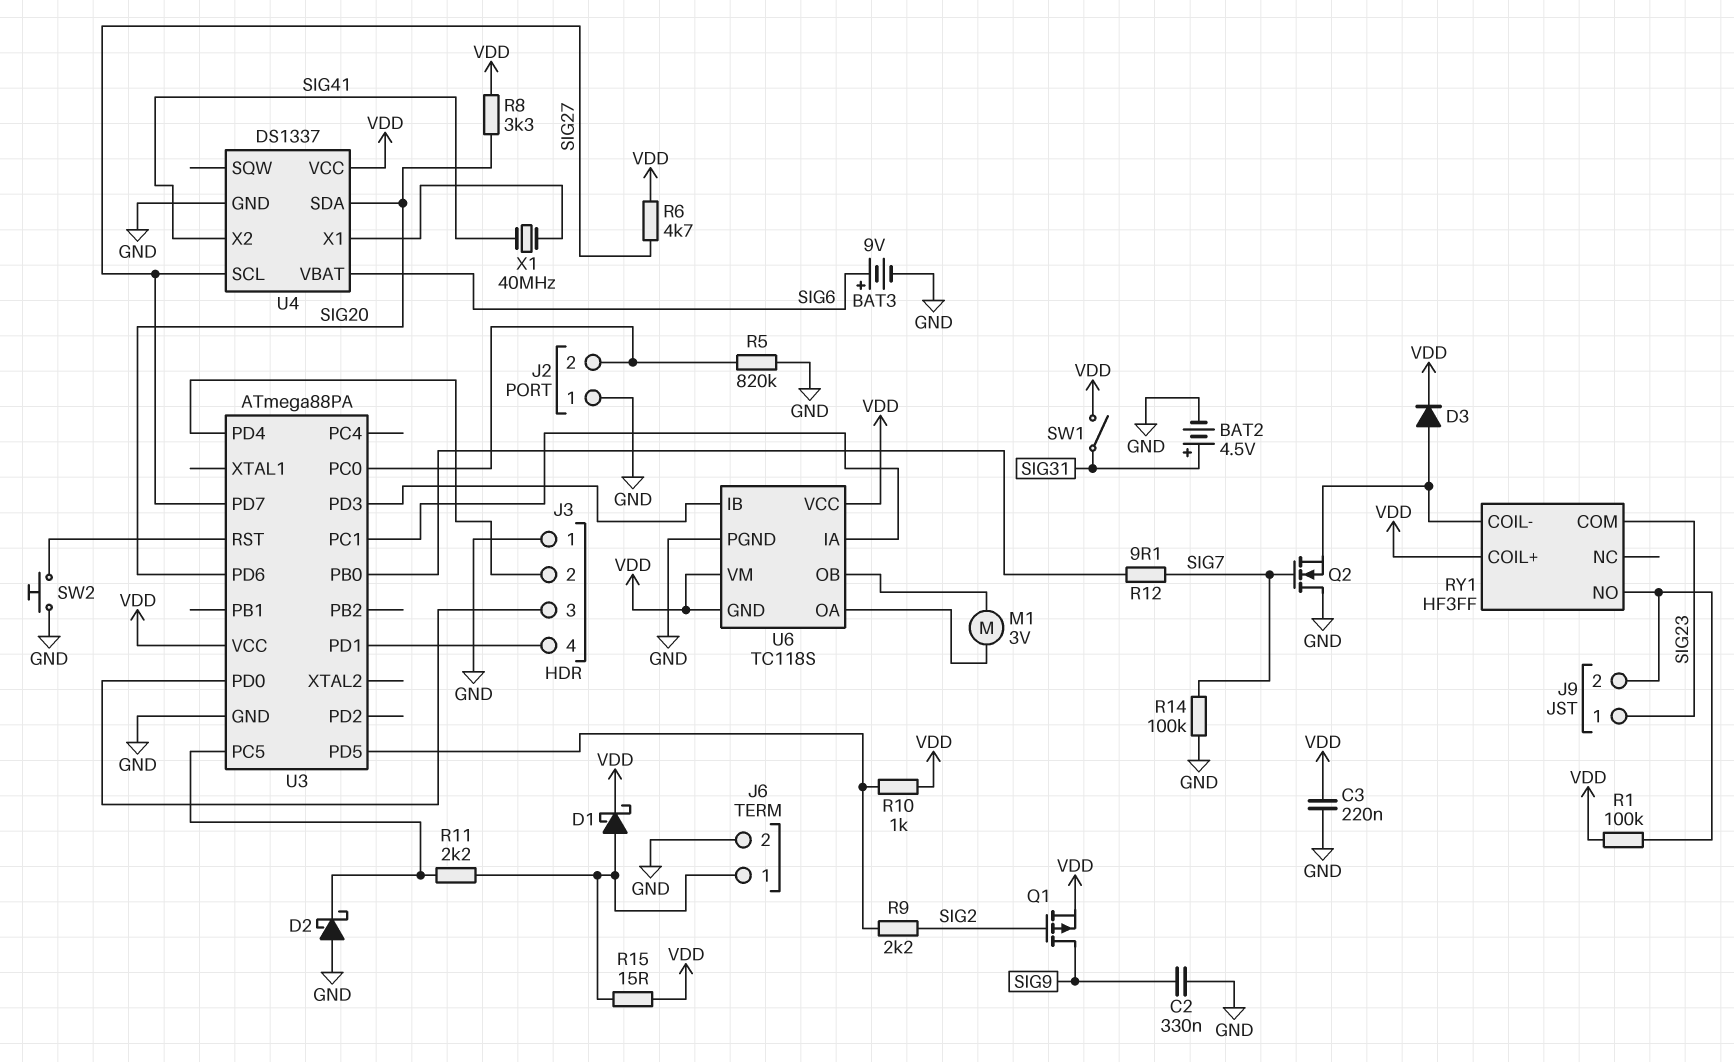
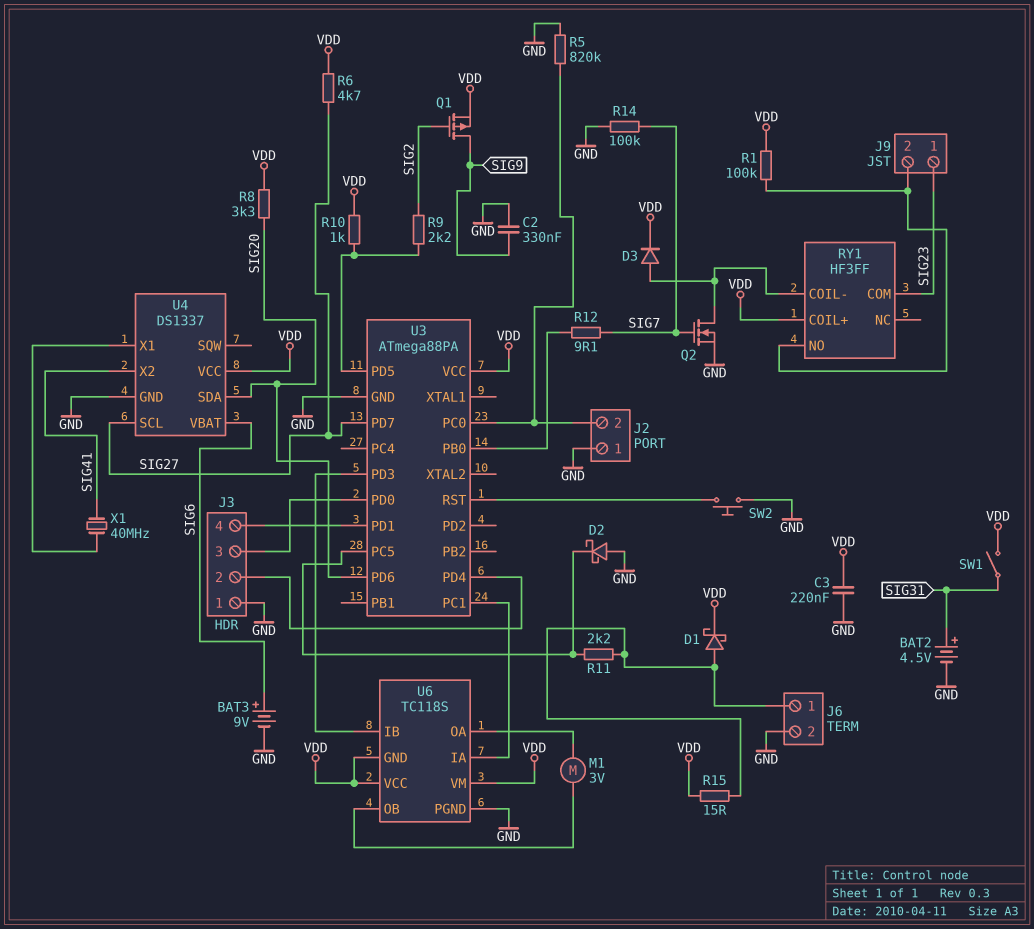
Q2: NMOS (G SIG7, D GND, S RY1/COIL-) -> NMOS (G SIG7, D RY1/COIL-, S GND)

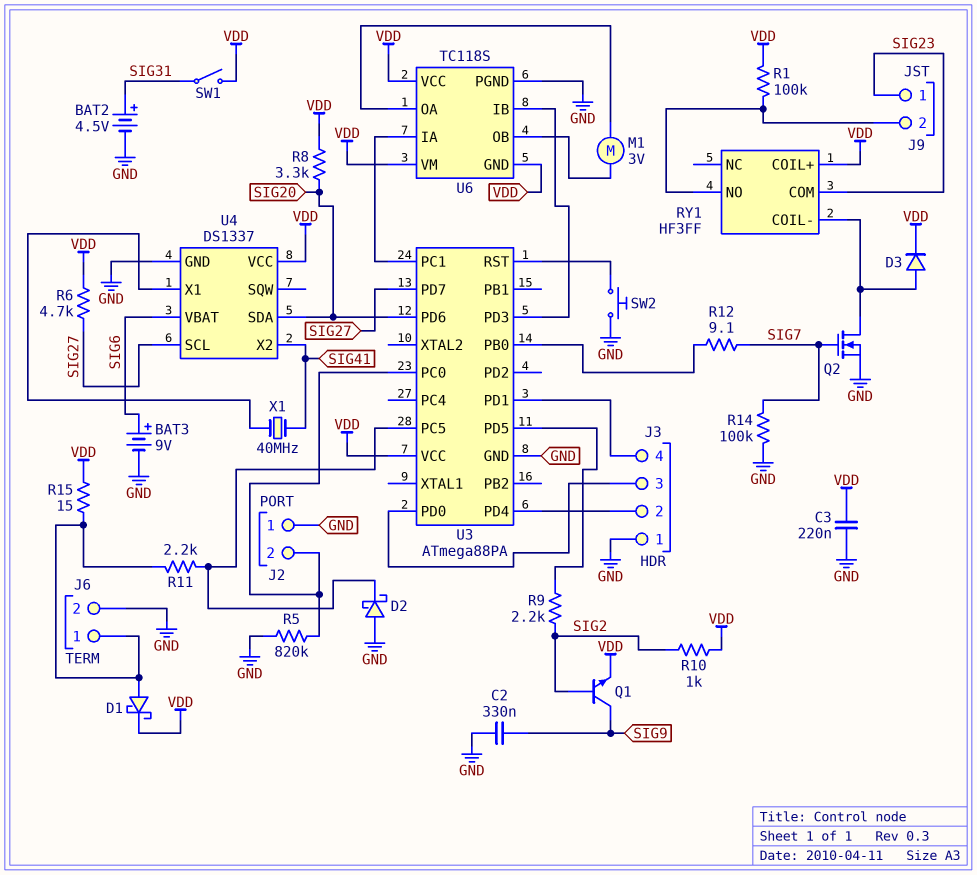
Q1: PMOS (G SIG2, D SIG9, S VDD) -> NPN (B SIG2, C SIG9, E VDD)
R10: 1k (U3/PD5, VDD) -> 1k (SIG2, VDD)

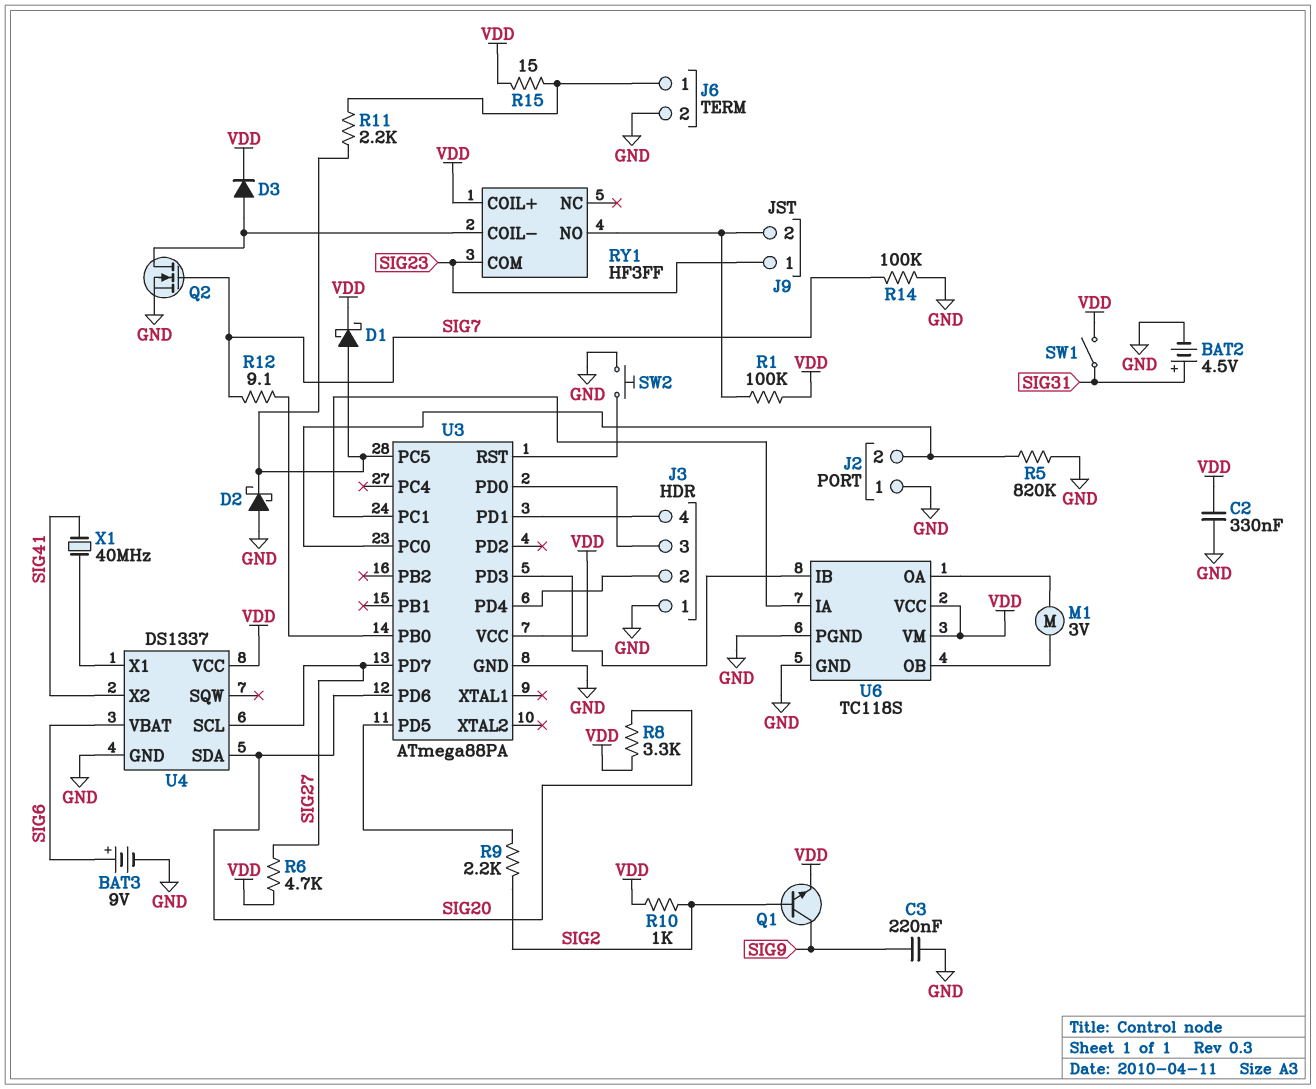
C2: 330nF (GND, SIG9) -> 330nF (GND, VDD)
C3: 220nF (GND, VDD) -> 220nF (GND, SIG9)
D1: schottky (A J6/1, K VDD) -> schottky (A U3/PC5, K VDD)
U6 pin GND: VDD -> GND

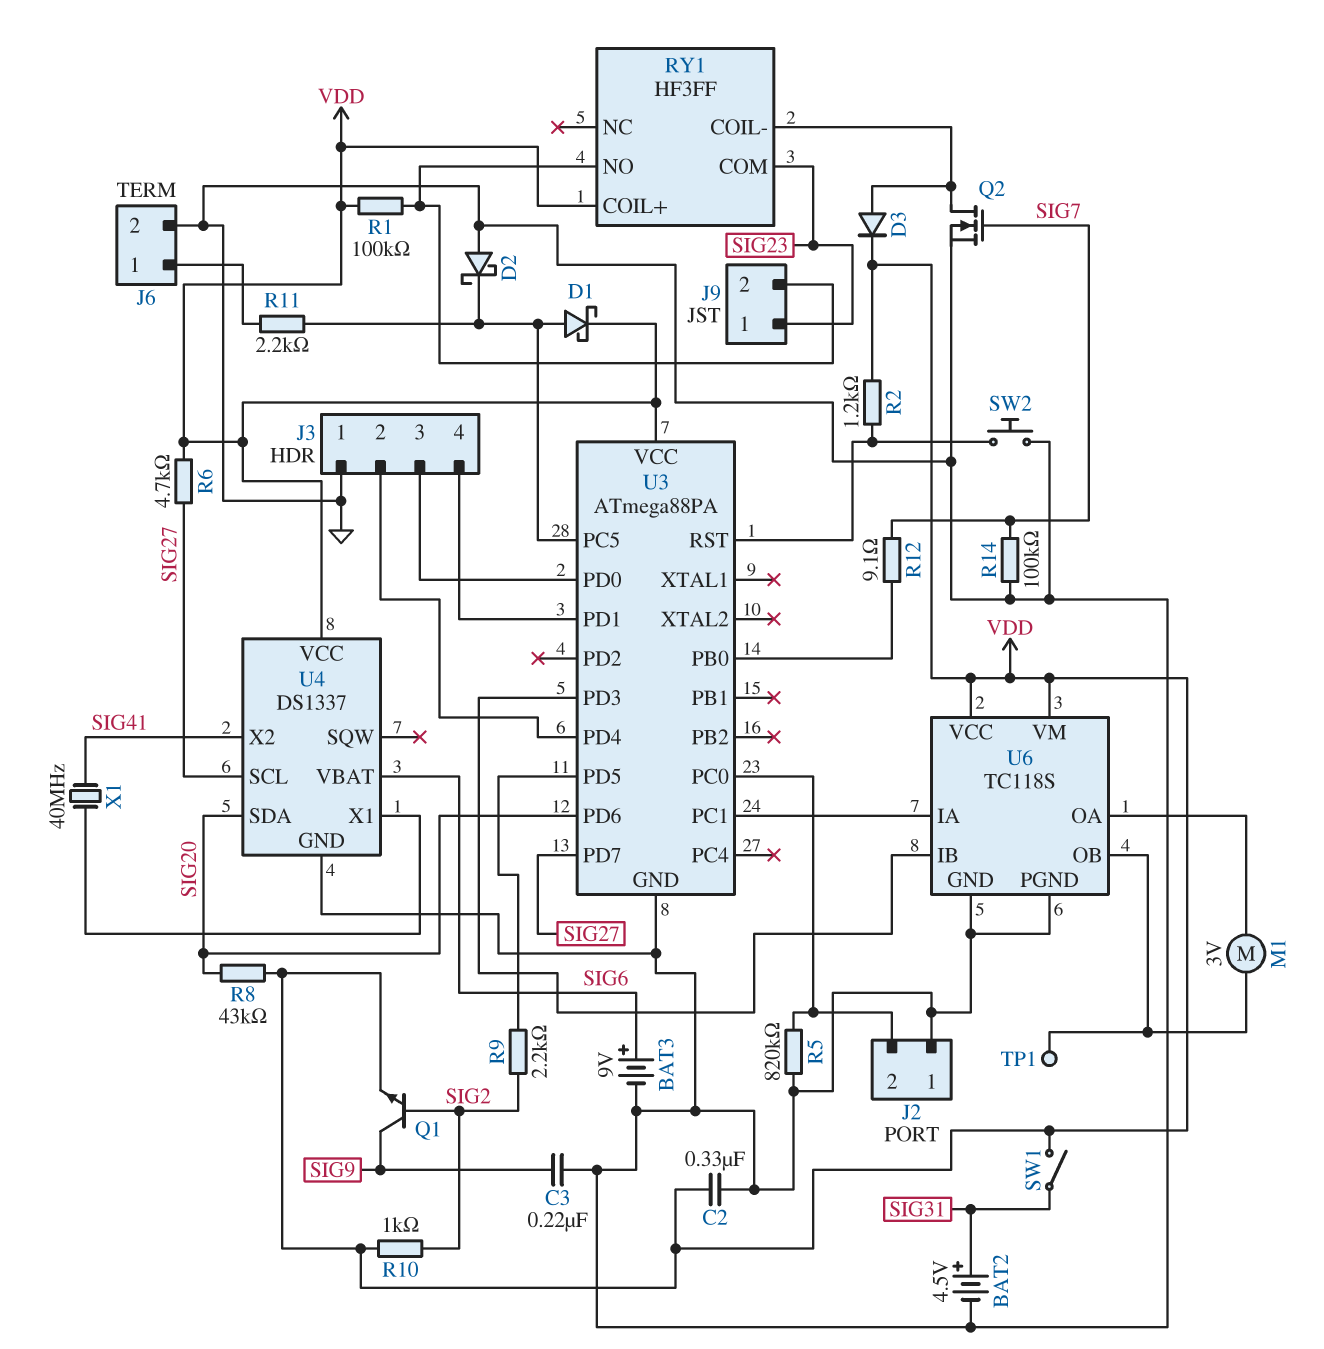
R2: none -> 1.2k (U3/RST, VDD)
R8: 3.3k (SIG20, VDD) -> 43k (SIG20, VDD)
R15: 15 (J6/1, VDD) -> none
TP1: none -> test point (U6/OB)

